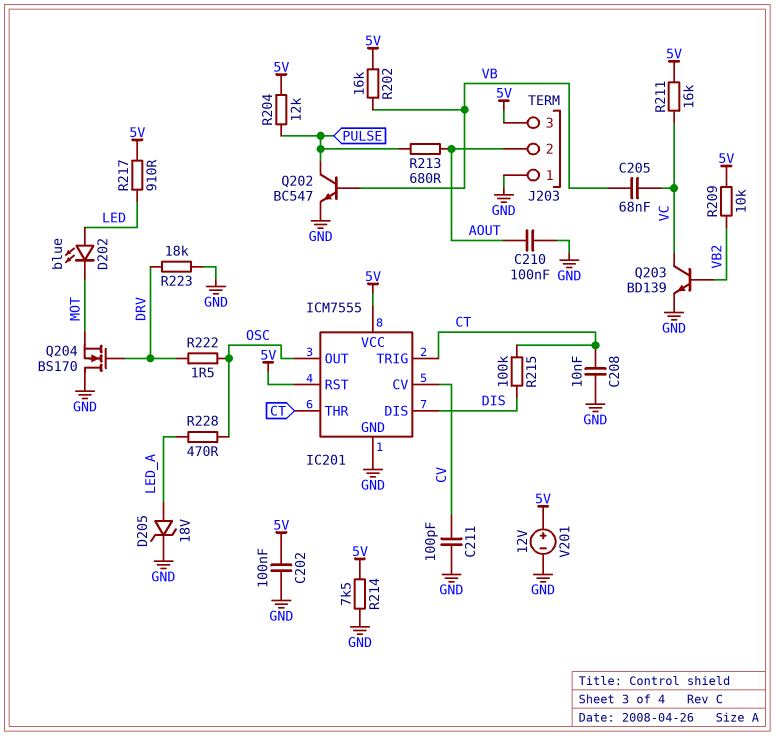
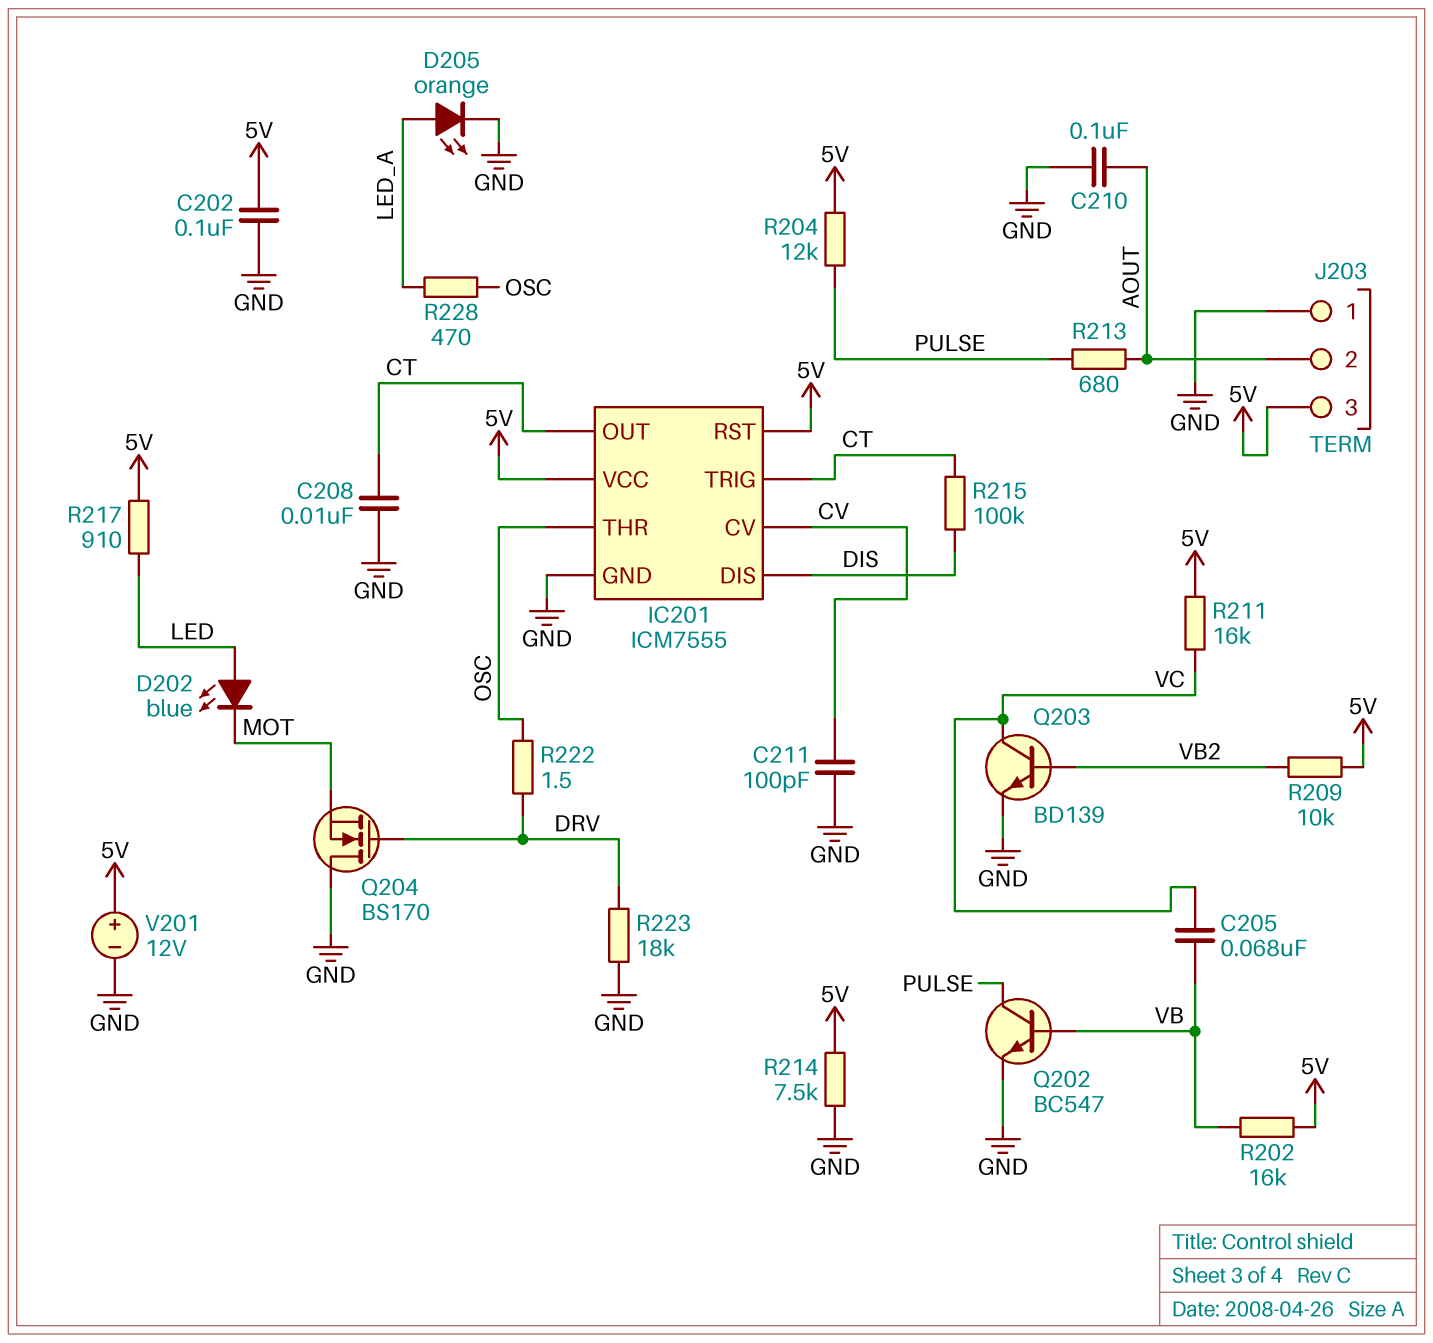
D205: zener 18V (A LED_A, K GND) -> LED orange (A LED_A, K GND)
IC201 pin OUT: OSC -> CT
IC201 pin THR: CT -> OSC

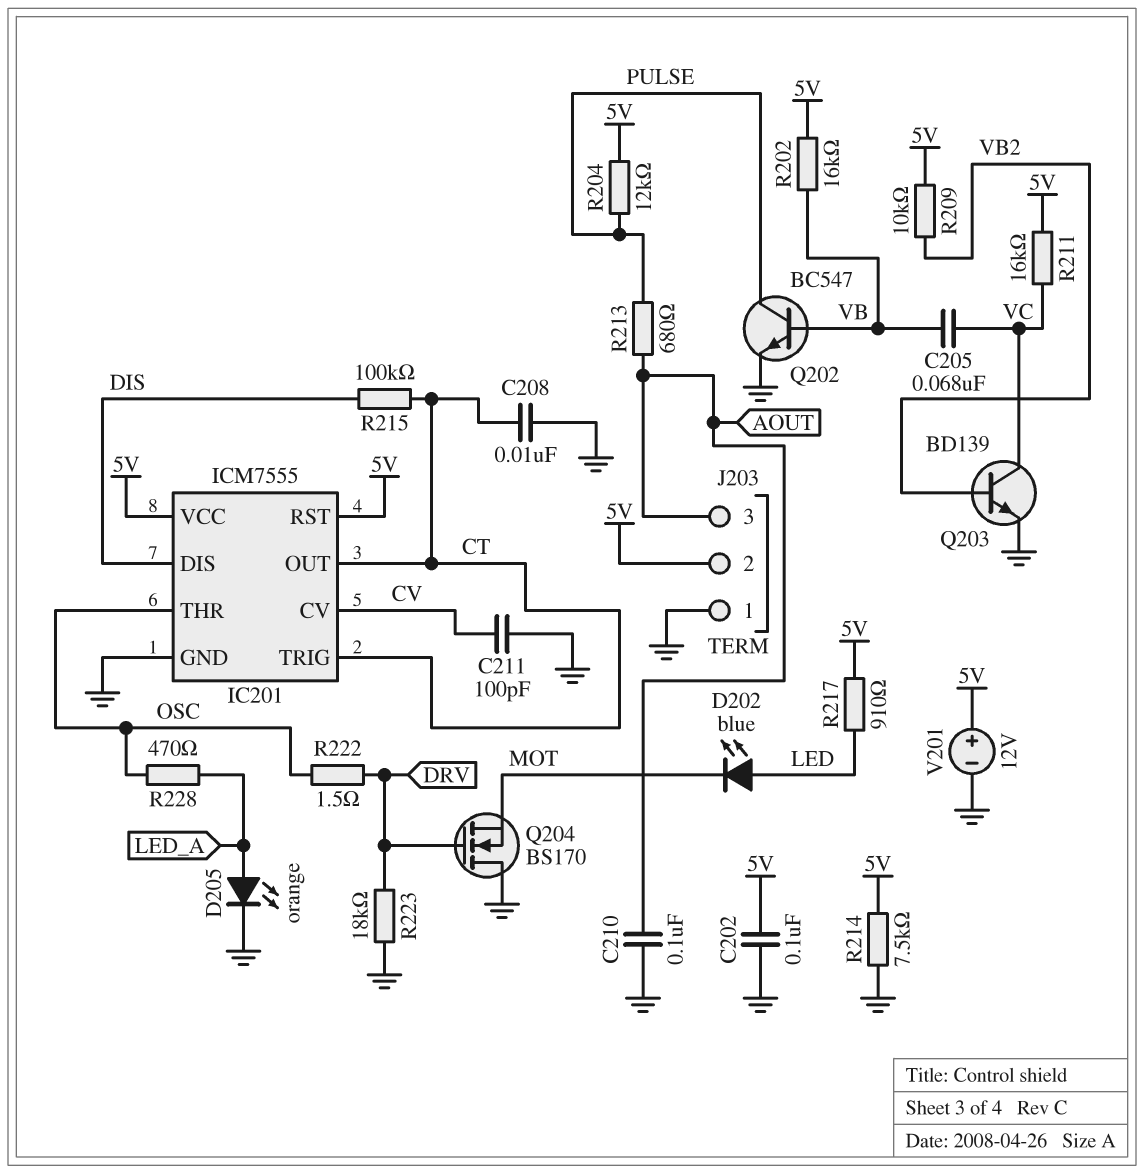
J203 pin 2: AOUT -> 5V
J203 pin 3: 5V -> AOUT

